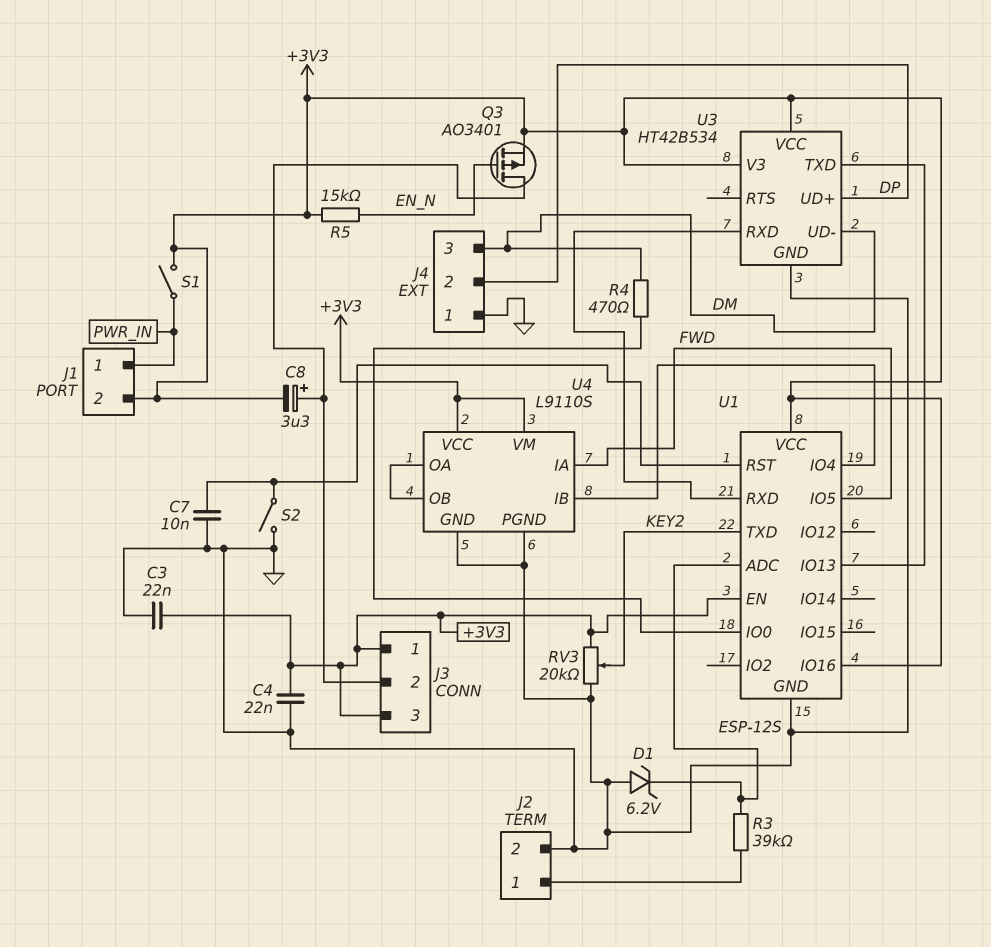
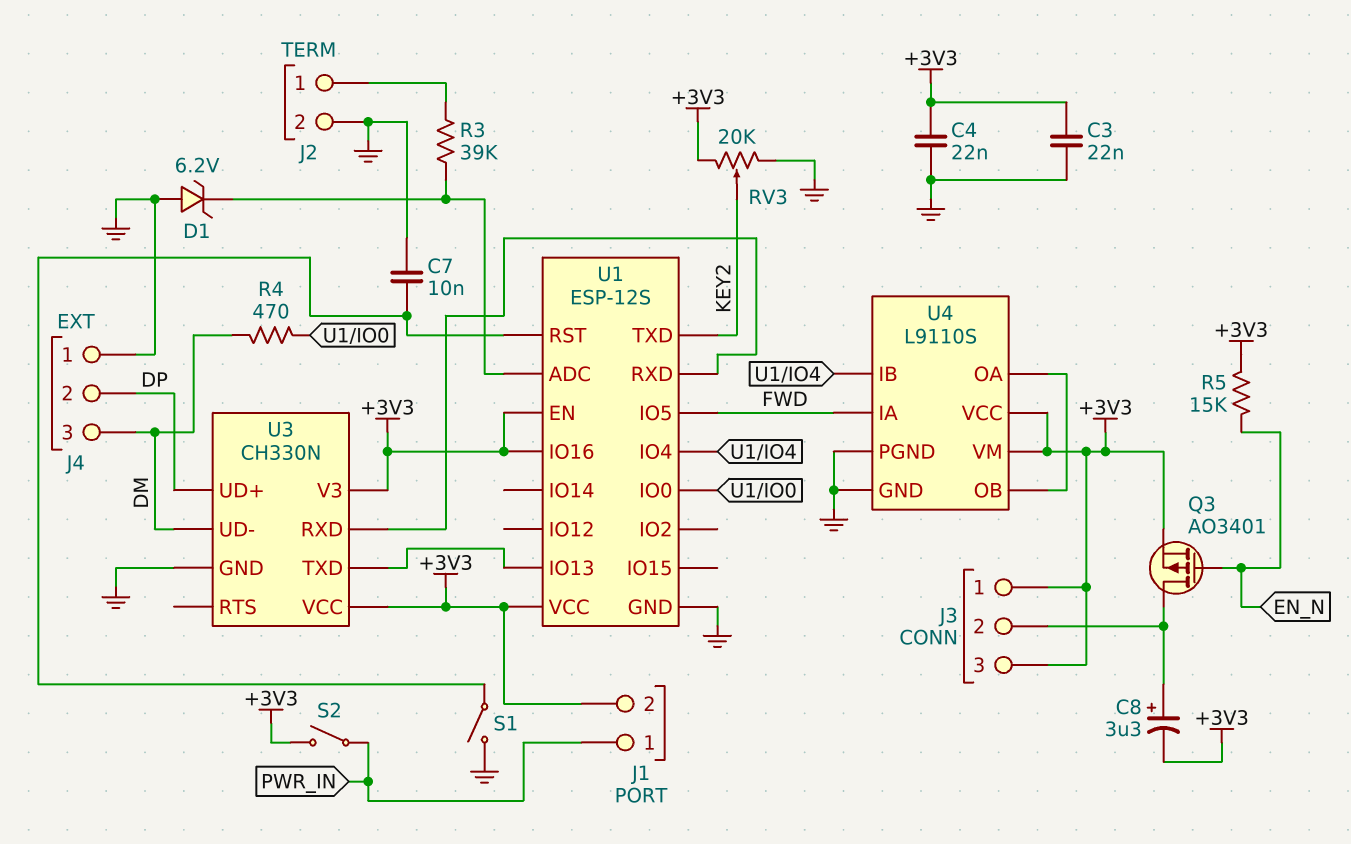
S1: switch (+3V3, PWR_IN) -> switch (GND, U1/RST)
S2: switch (GND, U1/RST) -> switch (+3V3, PWR_IN)
U3: HT42B534 -> CH330N

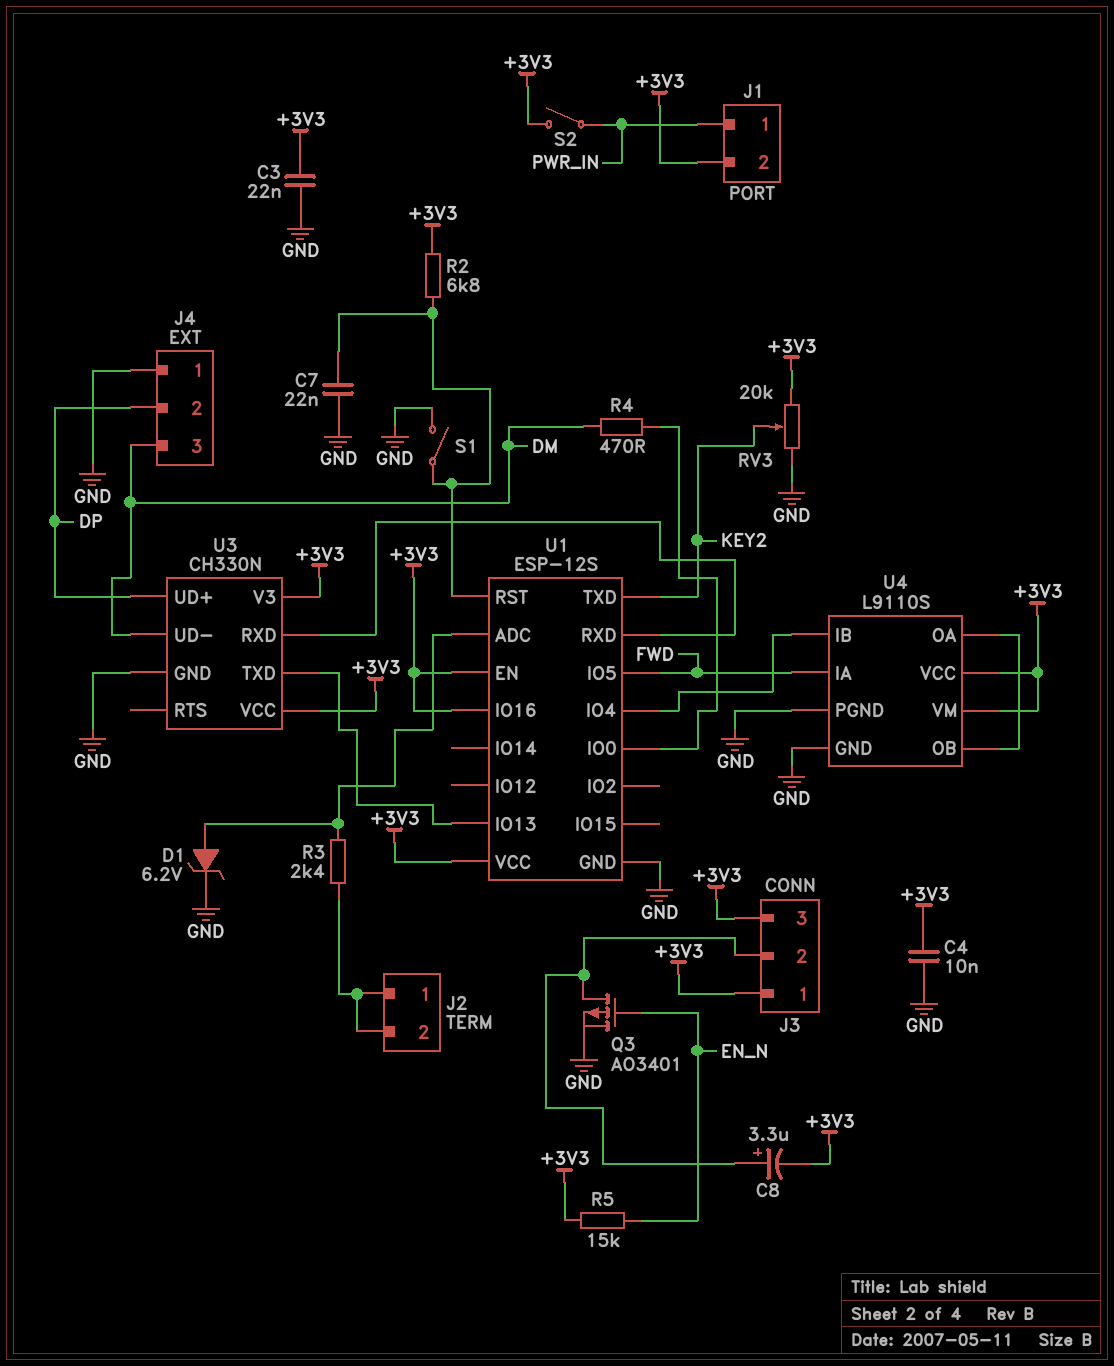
C4: 22nF (+3V3, GND) -> 10nF (+3V3, GND)
C7: 10nF (GND, U1/RST) -> 22nF (GND, U1/RST)
D1: zener 6.2V (A GND, K U1/ADC) -> zener 6.2V (A U1/ADC, K GND)
J2 pin 2: GND -> J2/1
Q3: PMOS AO3401 (G EN_N, D J3/2, S +3V3) -> PMOS AO3401 (G EN_N, D J3/2, S GND)
R2: none -> 6.8k (+3V3, U1/RST)
R3: 39k (J2/1, U1/ADC) -> 2.4k (J2/1, U1/ADC)

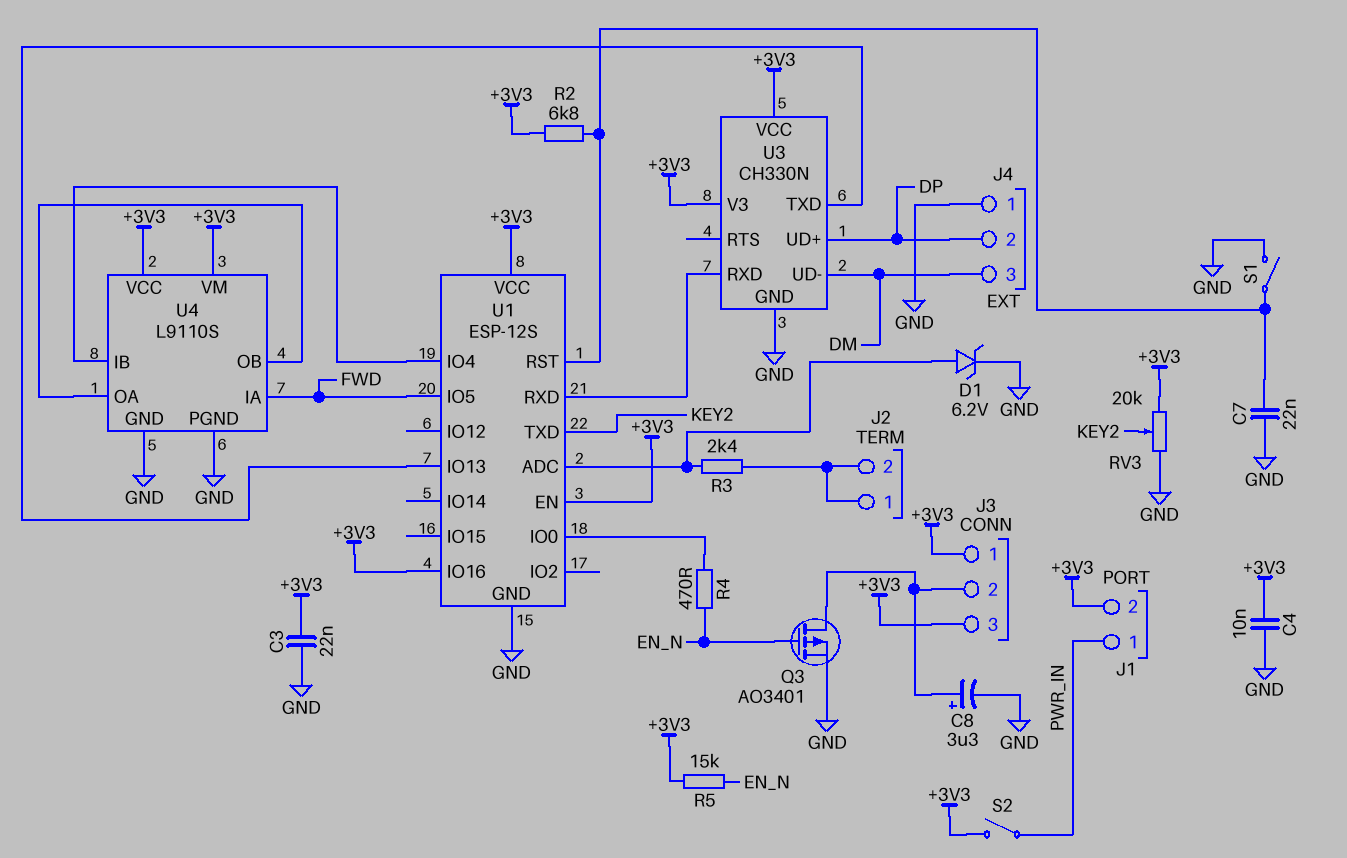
C8: 3.3uF (plus J3/2, minus +3V3) -> 3.3uF (plus J3/2, minus GND)
R4: 470 (DM, U1/IO0) -> 470 (EN_N, U1/IO0)

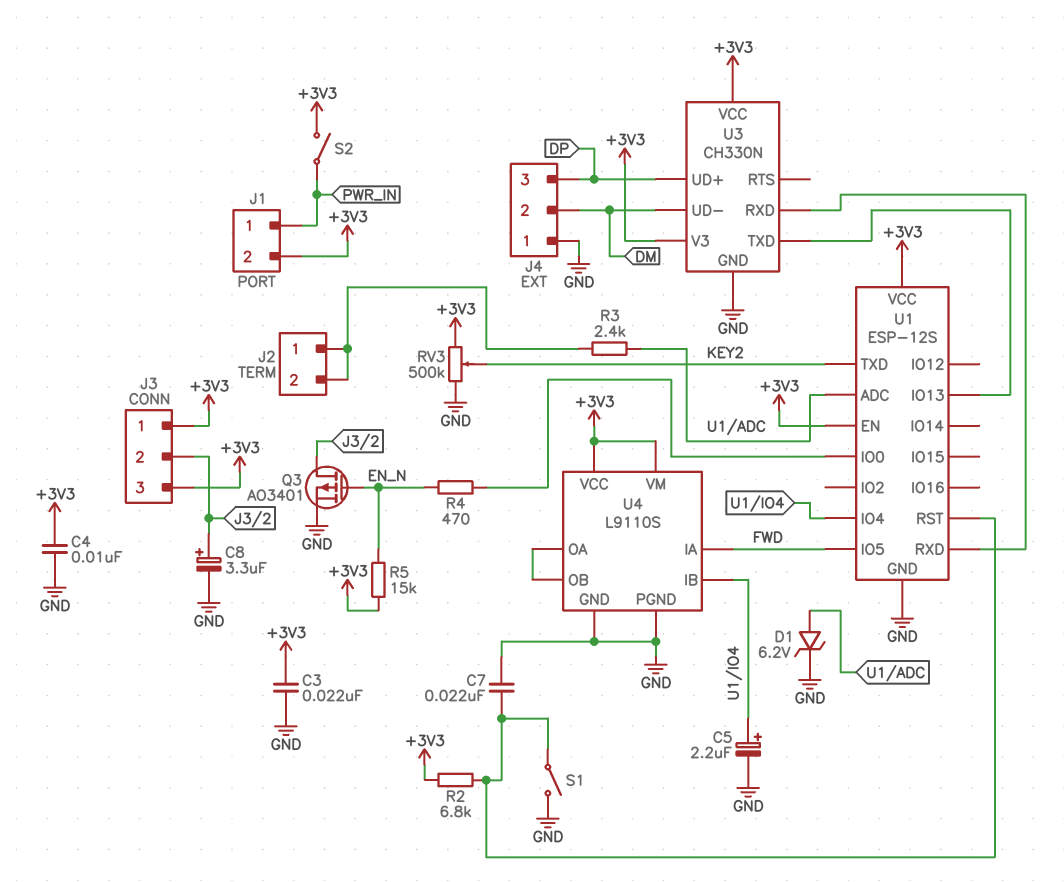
C5: none -> 2.2uF (plus U1/IO4, minus GND)
J4 pin 2: DP -> DM
J4 pin 3: DM -> DP
RV3: 20k (+3V3, GND, wiper KEY2) -> 500k (+3V3, GND, wiper KEY2)
U1 pin IO16: +3V3 -> none

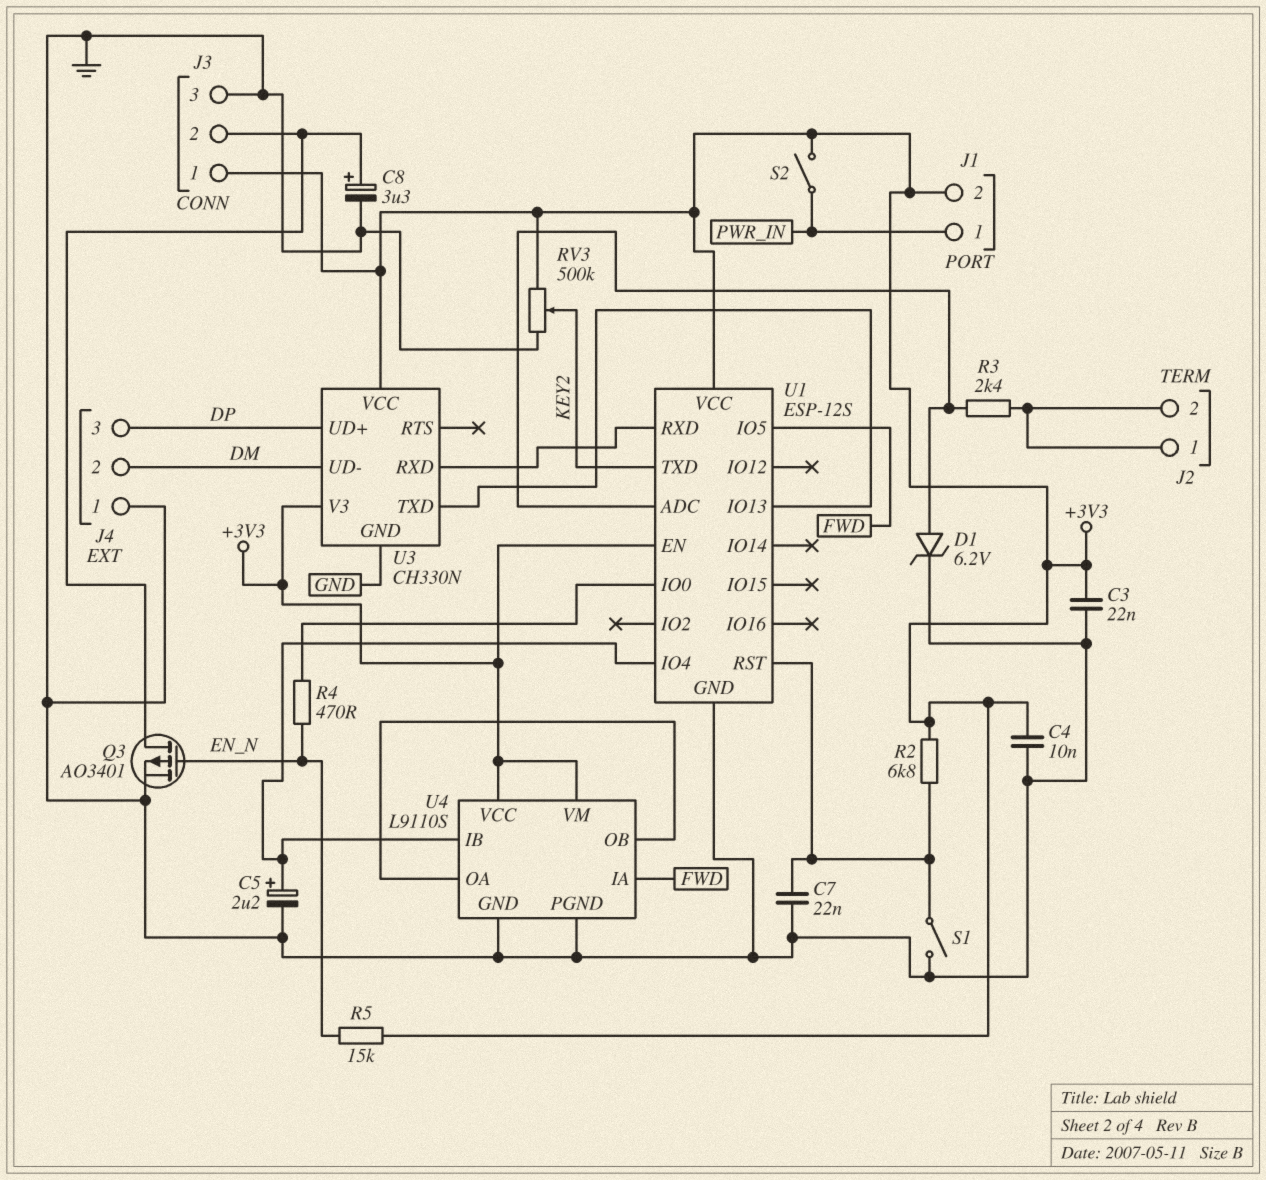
J3 pin 3: +3V3 -> GND

